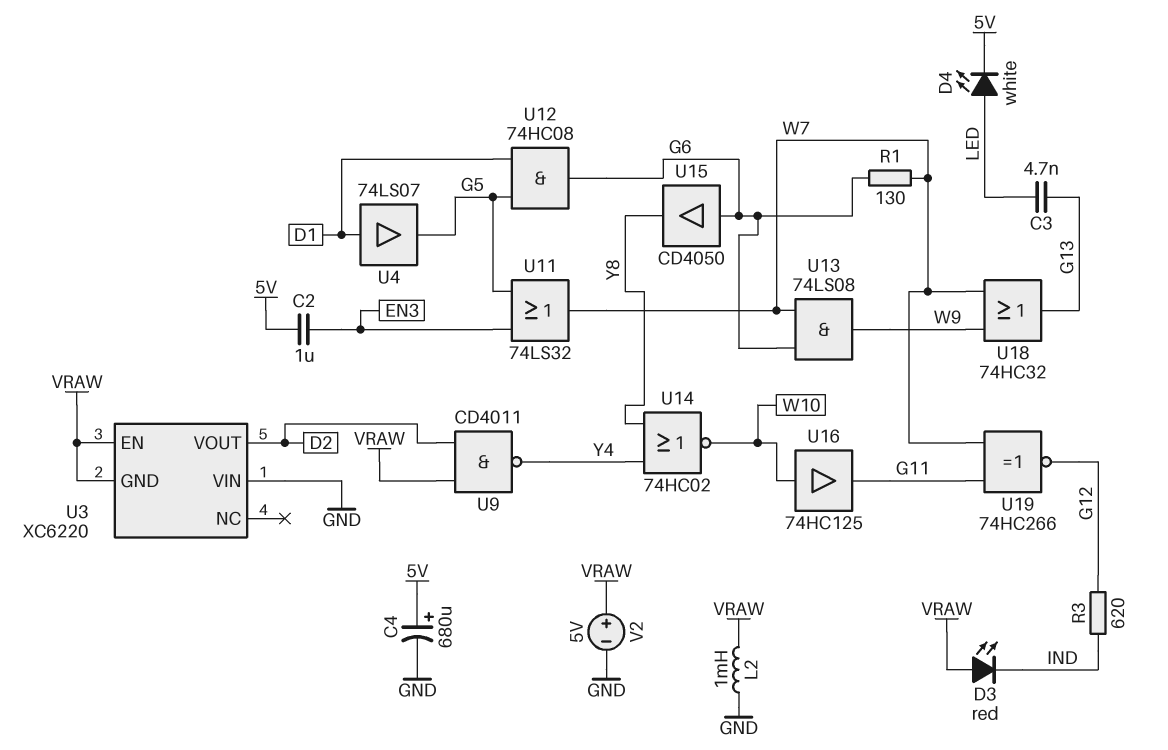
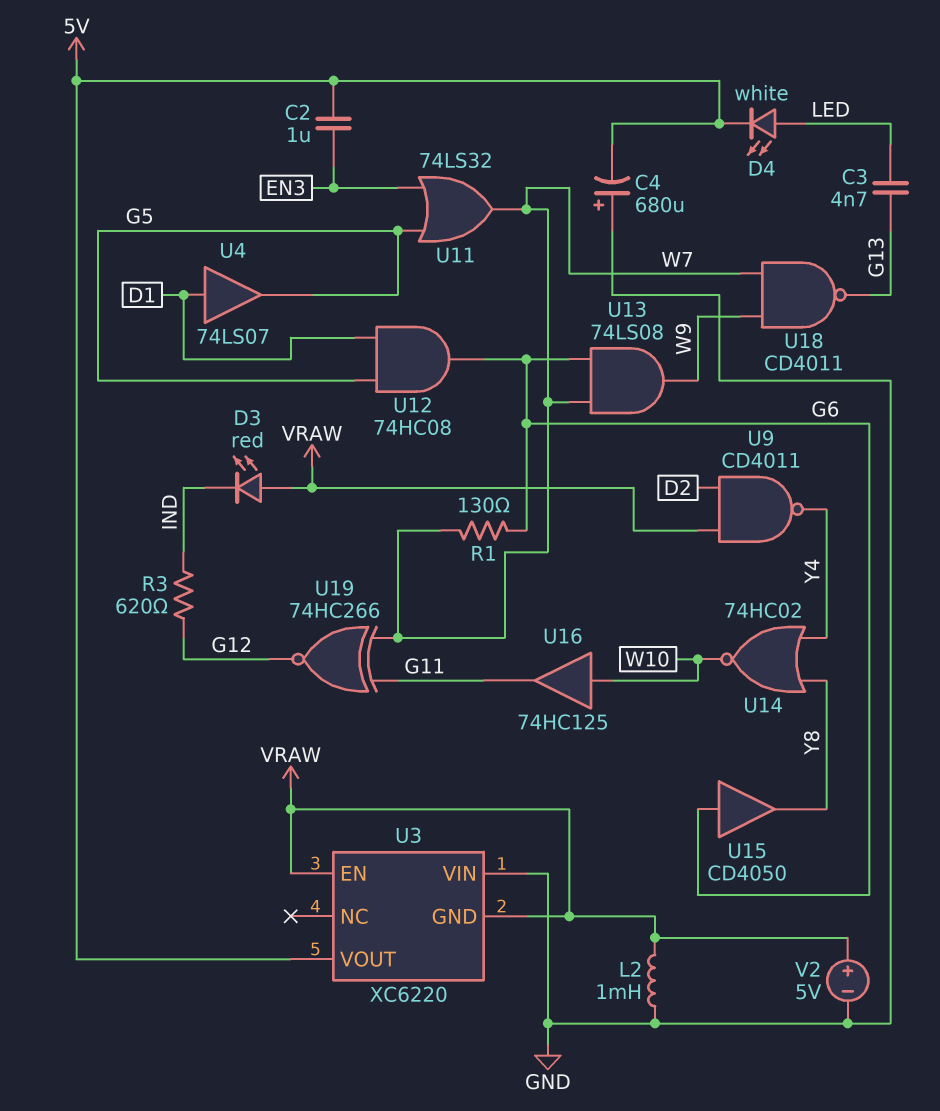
C4: 680uF (plus 5V, minus GND) -> 680uF (plus GND, minus 5V)
U3 pin VOUT: D2 -> 5V
U18: OR 74HC32 (in W7, in W9, out G13) -> NAND CD4011 (in W7, in W9, out G13)

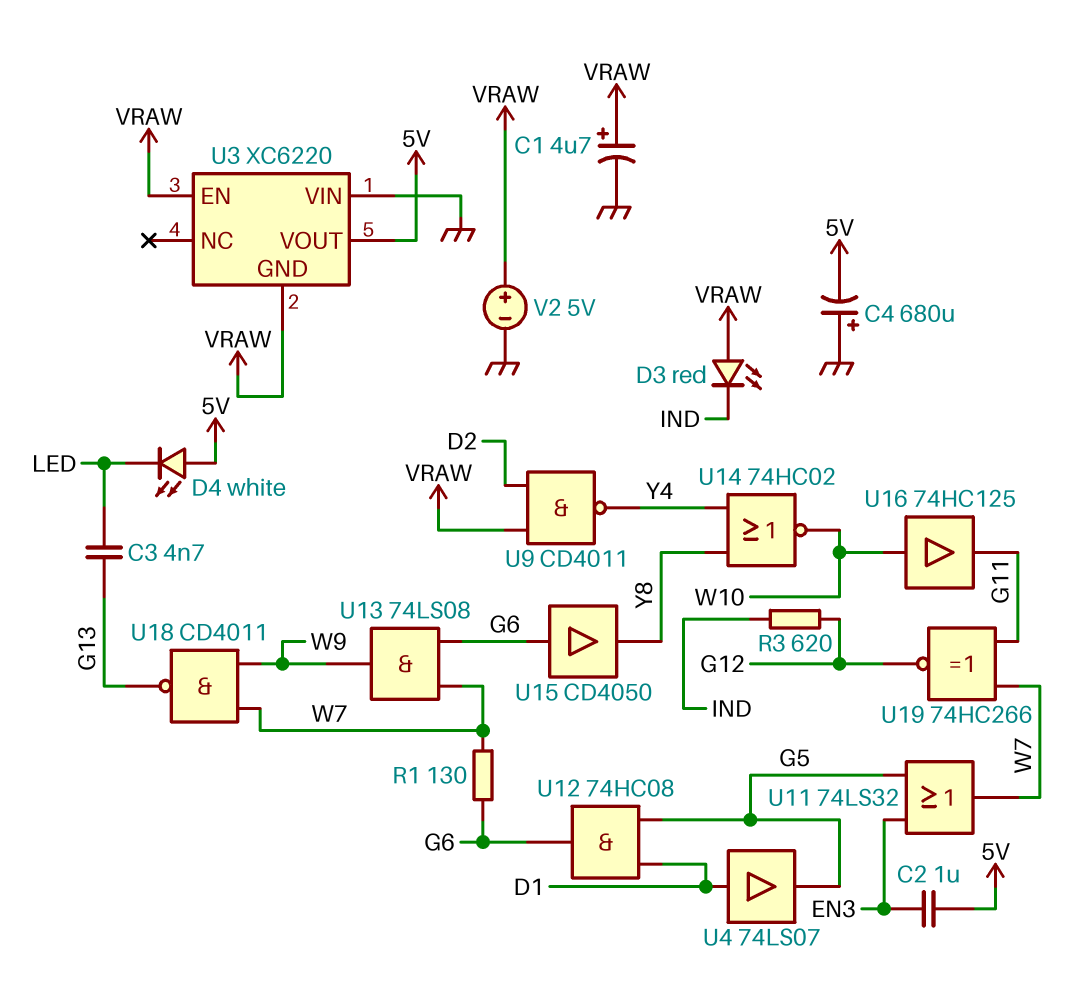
C1: none -> 4.7uF (plus VRAW, minus GND)
D4: LED white (A LED, K 5V) -> LED white (A 5V, K LED)
L2: 1mH (GND, VRAW) -> none

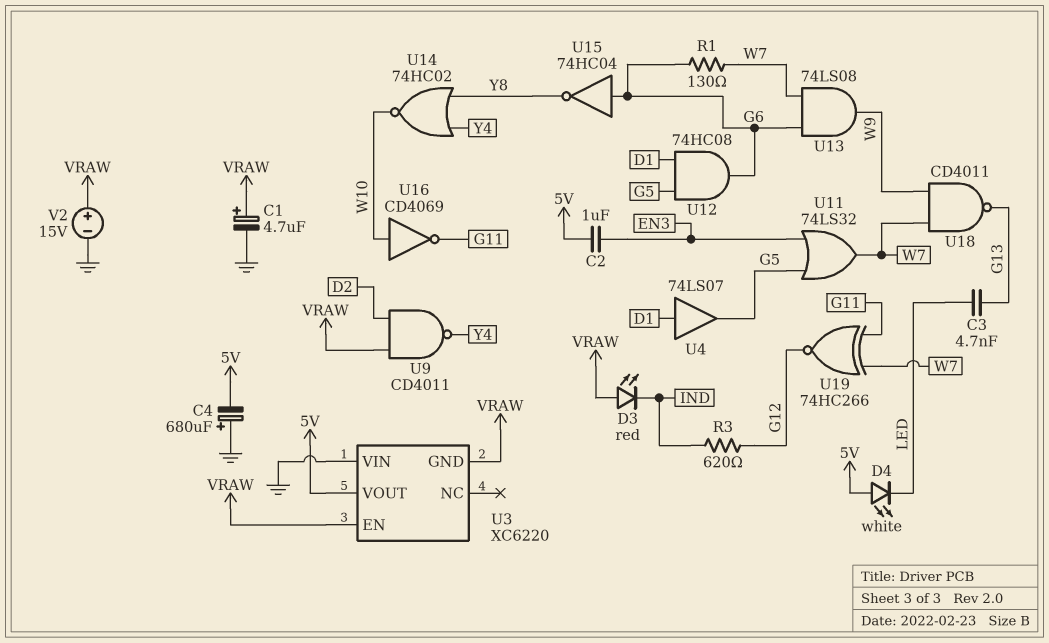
U15: buffer CD4050 (in G6, out Y8) -> NOT 74HC04 (in G6, out Y8)
U16: buffer 74HC125 (in W10, out G11) -> NOT CD4069 (in W10, out G11)
V2: 5V (plus VRAW, minus GND) -> 15V (plus VRAW, minus GND)

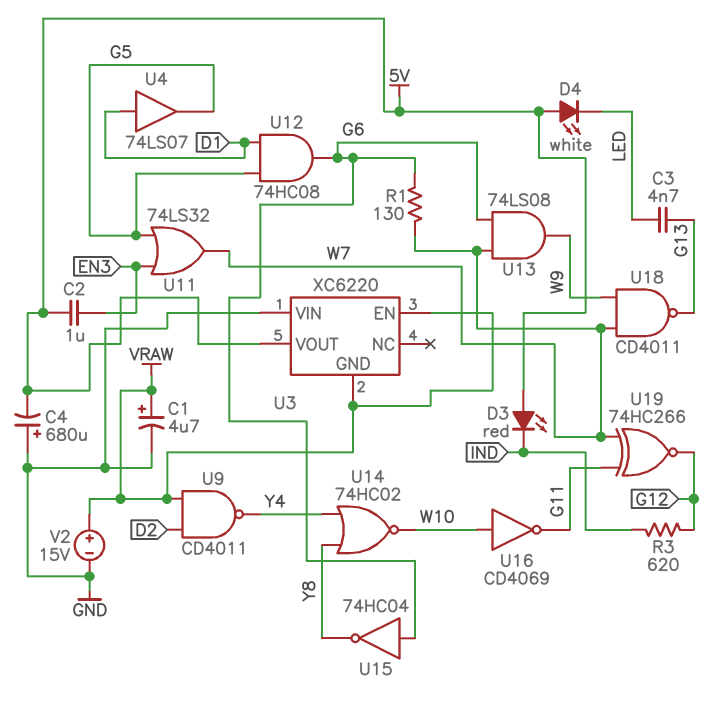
D3: LED red (A VRAW, K IND) -> LED red (A 5V, K IND)

